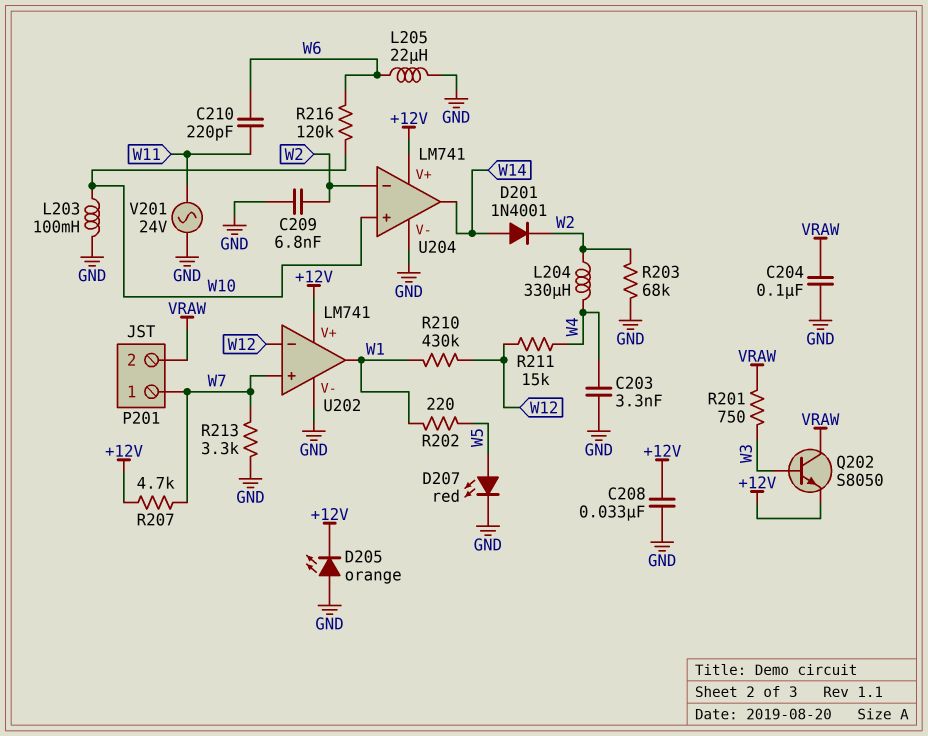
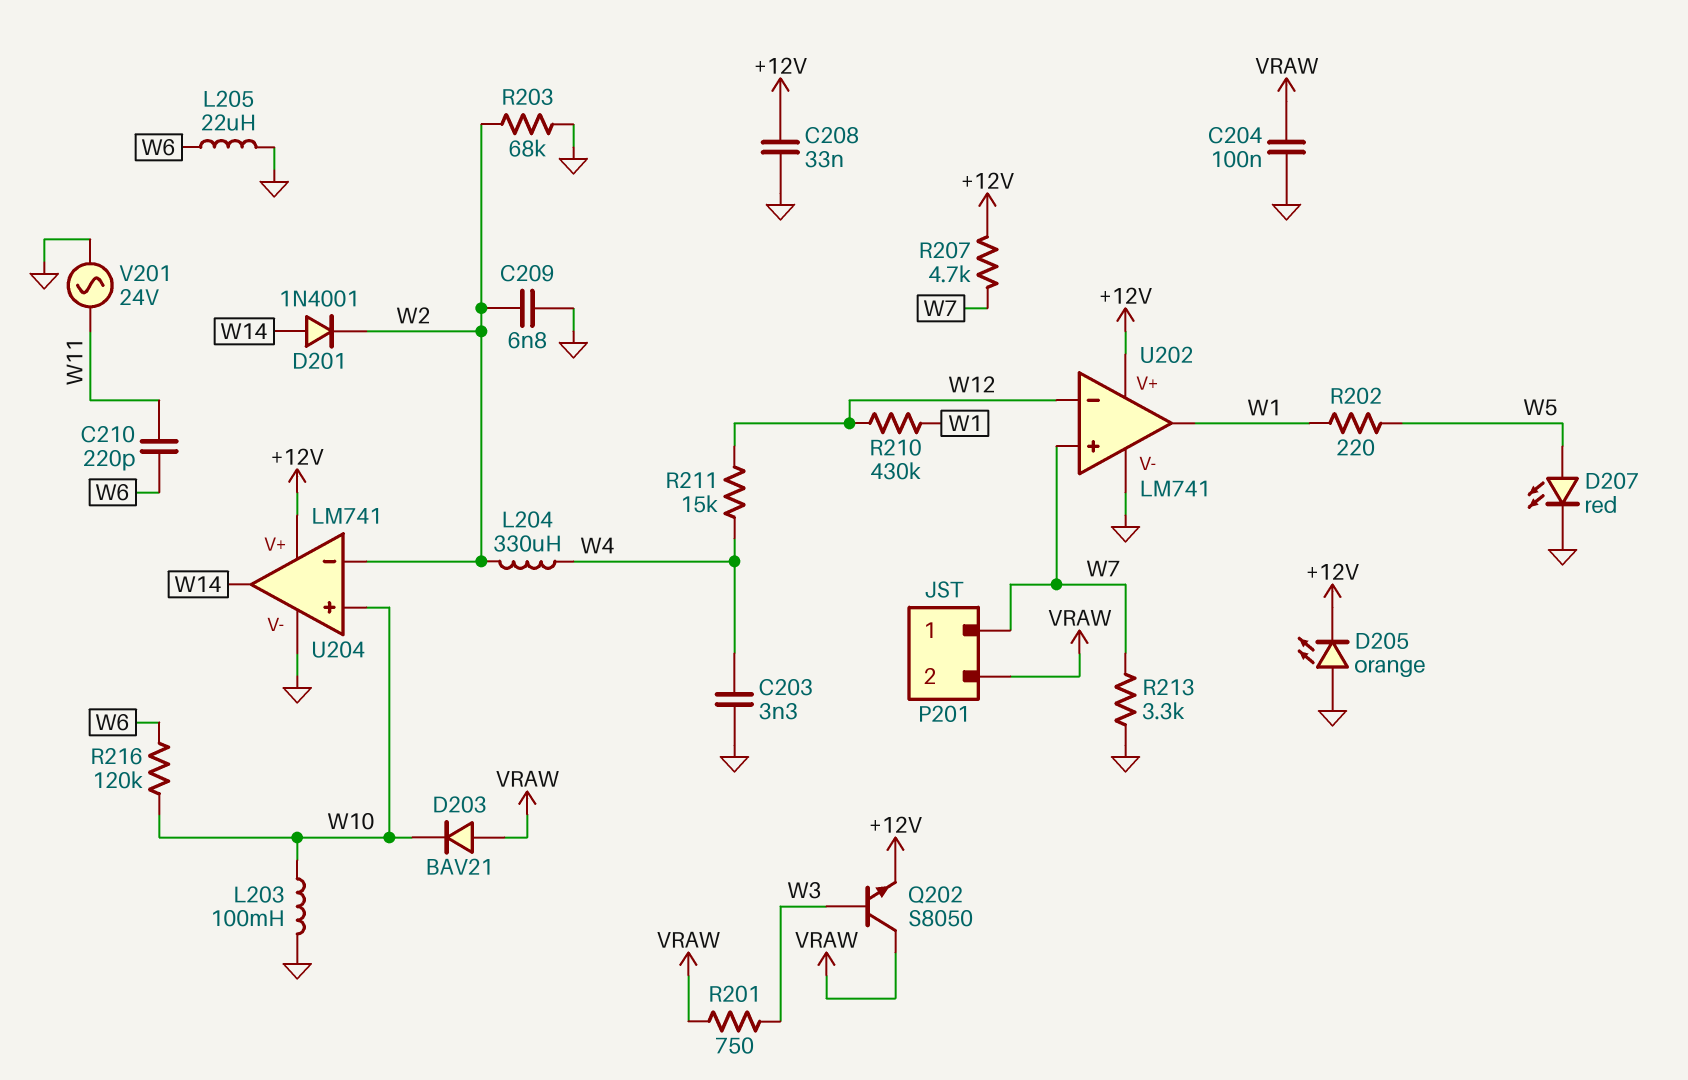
D203: none -> diode BAV21 (A VRAW, K W10)

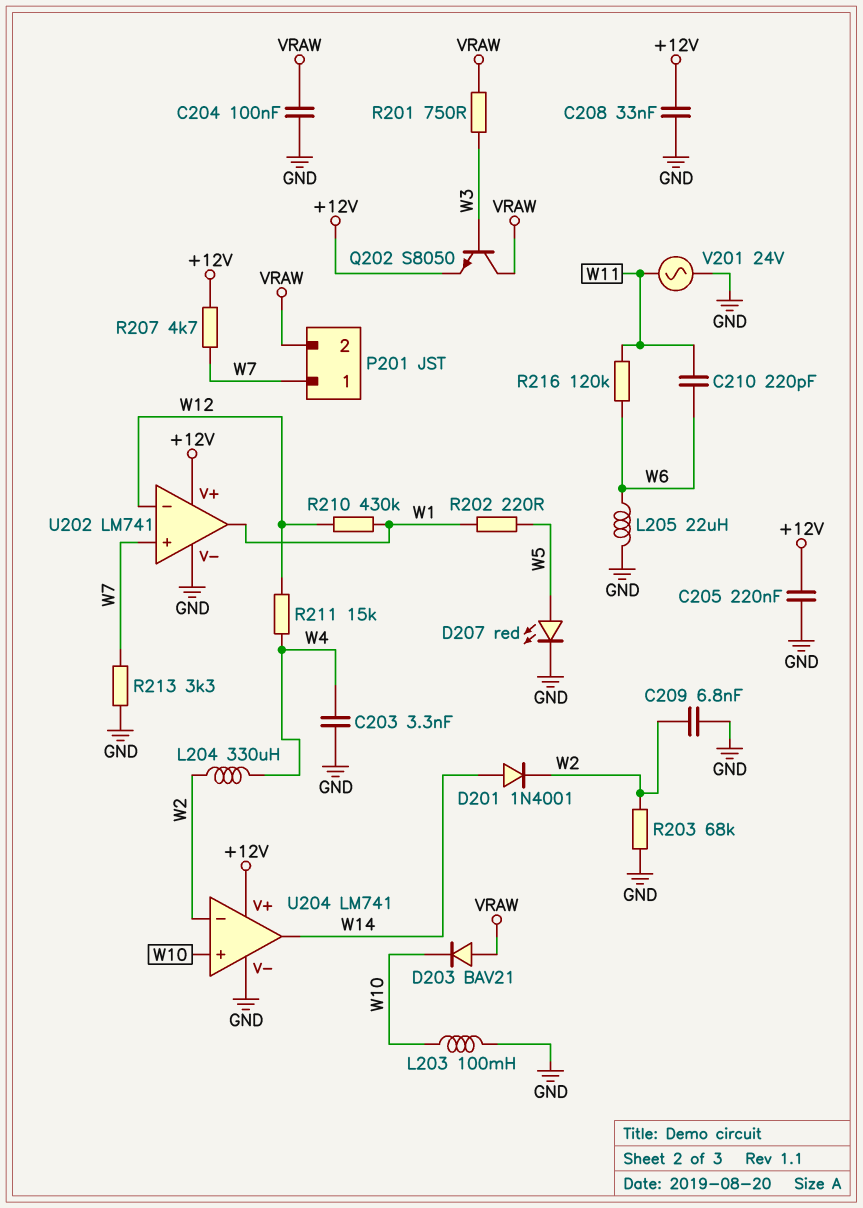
C205: none -> 220nF (+12V, GND)
D205: LED orange (A GND, K +12V) -> none
R216: 120k (W6, W10) -> 120k (W6, W11)

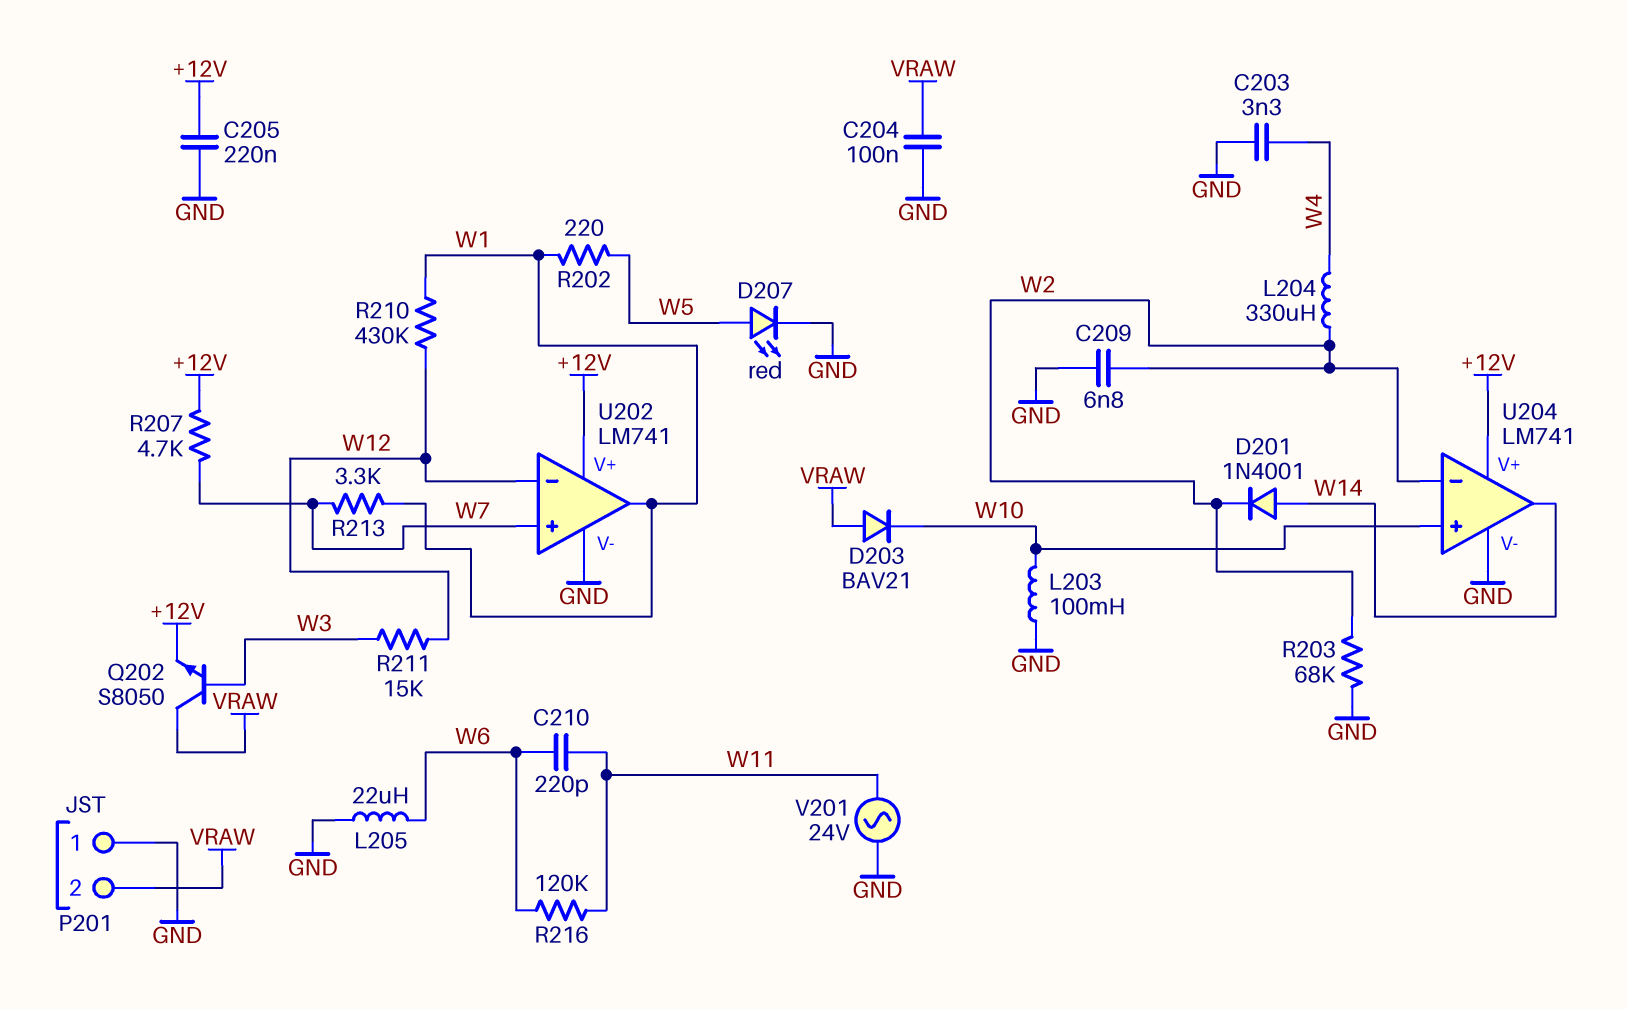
C208: 33nF (+12V, GND) -> none
P201 pin 1: W7 -> GND
R201: 750 (VRAW, W3) -> none
R211: 15k (W4, W12) -> 15k (W3, W12)
R213: 3.3k (GND, W7) -> 3.3k (W1, W7)

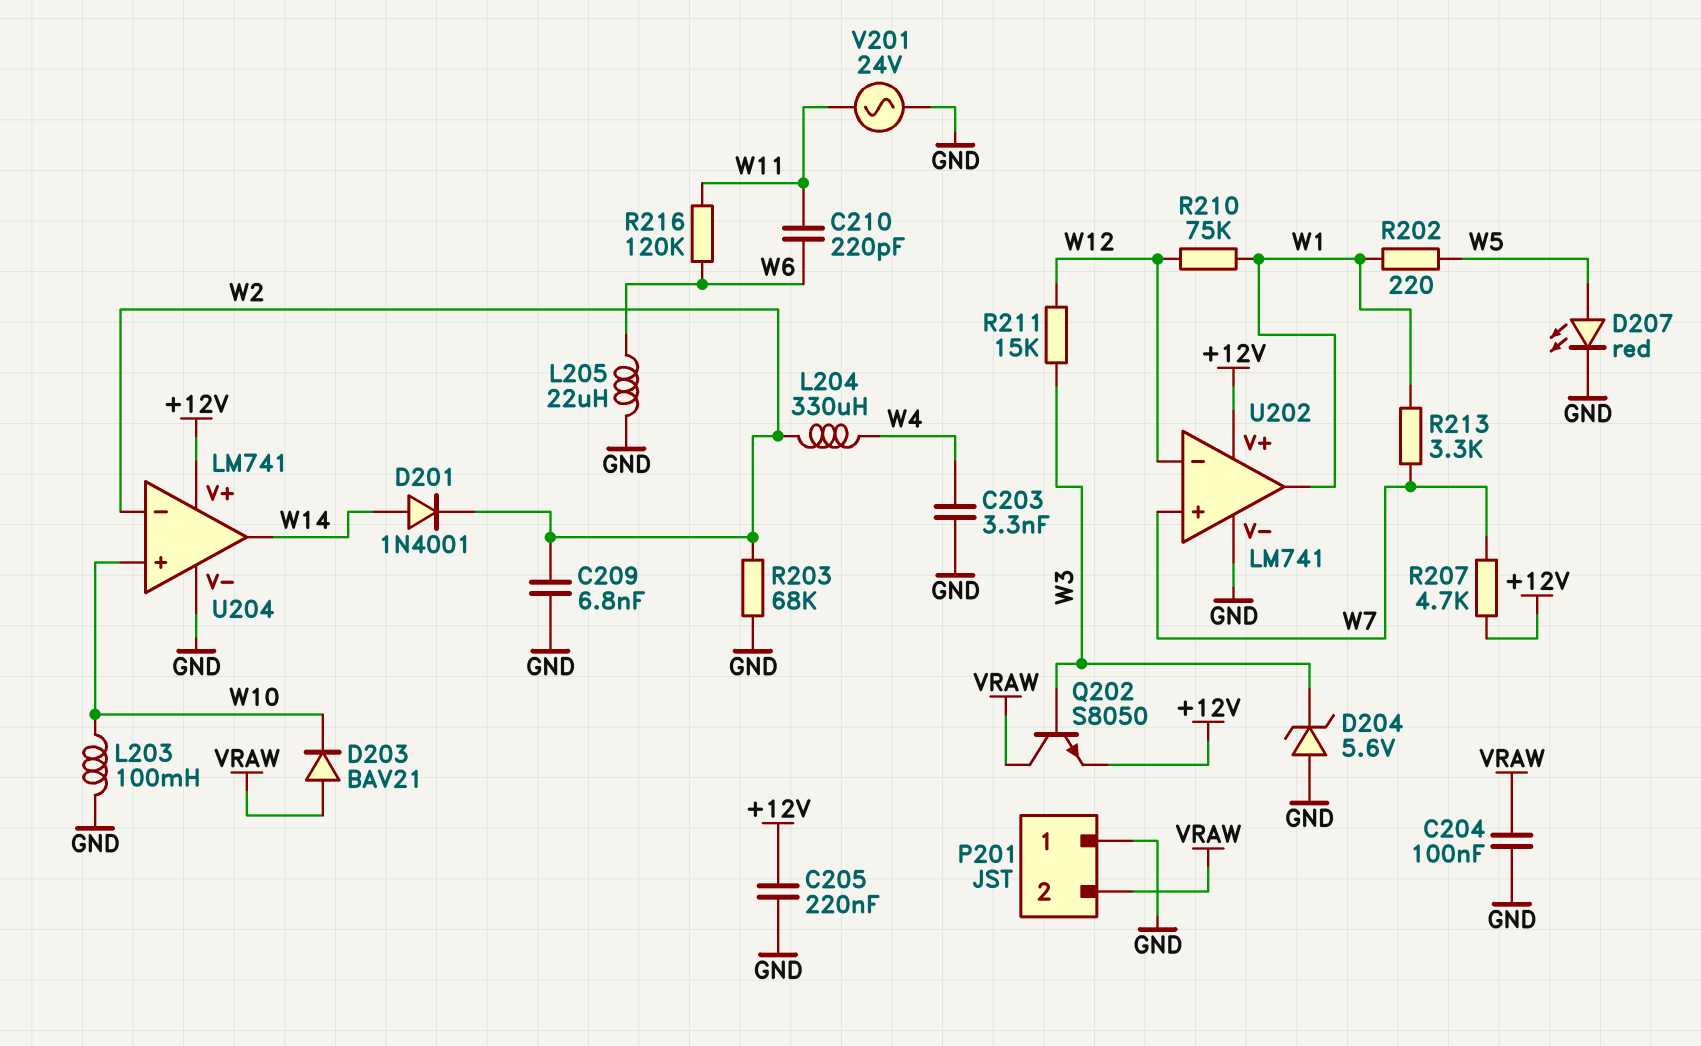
D204: none -> zener 5.6V (A GND, K W3)
R210: 430k (W1, W12) -> 75k (W1, W12)

